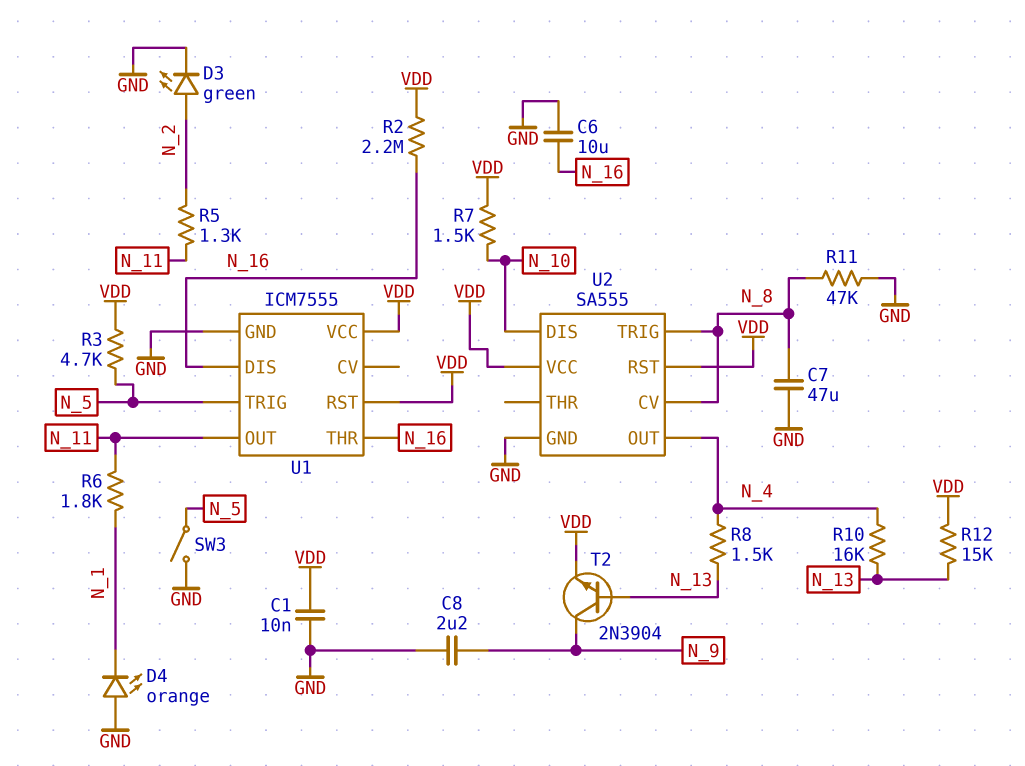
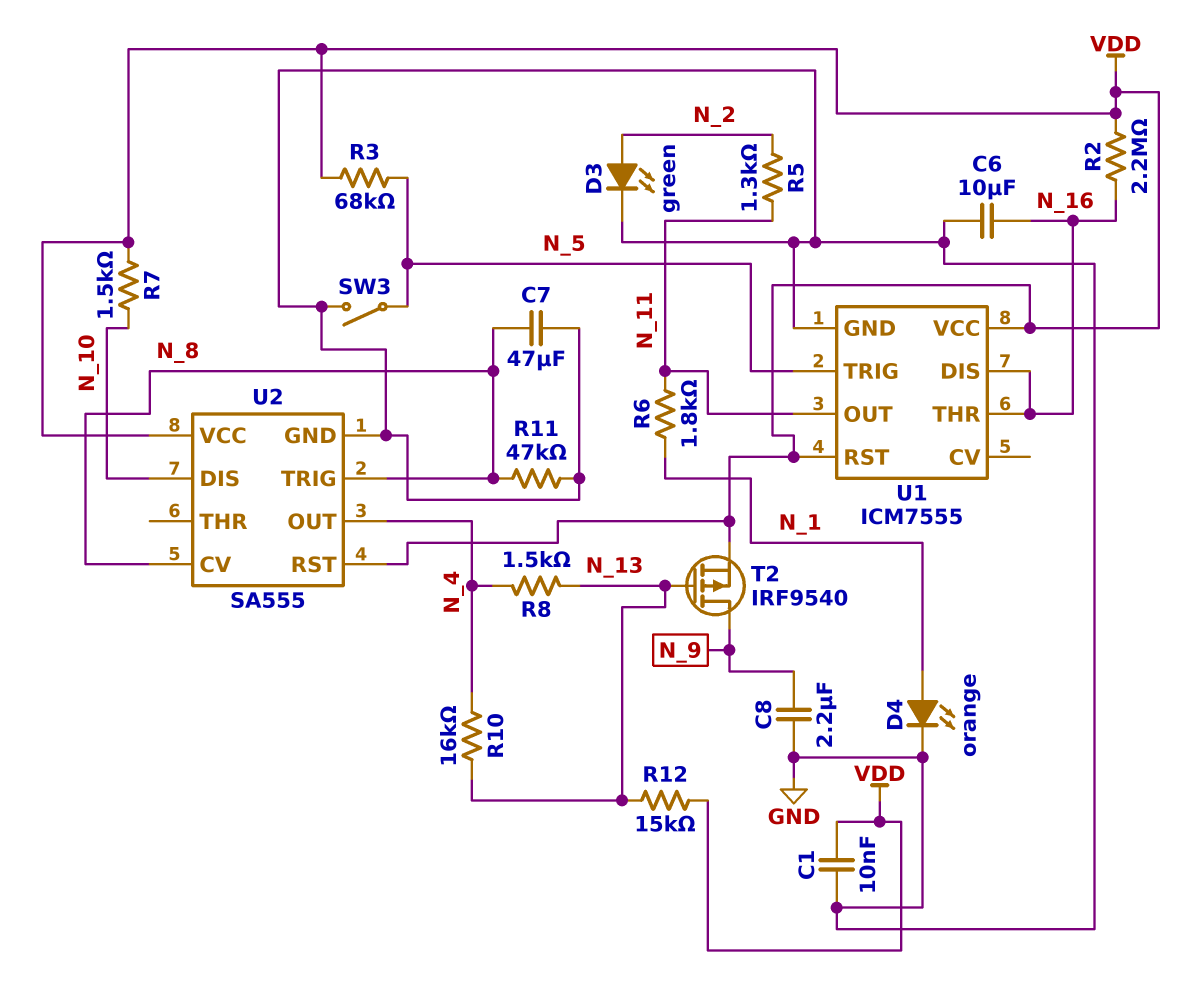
D4: LED orange (A GND, K N_1) -> LED orange (A N_1, K GND)
R3: 4.7k (N_5, VDD) -> 68k (N_5, VDD)
T2: NPN 2N3904 (B N_13, C N_9, E VDD) -> PMOS IRF9540 (G N_13, D N_9, S VDD)

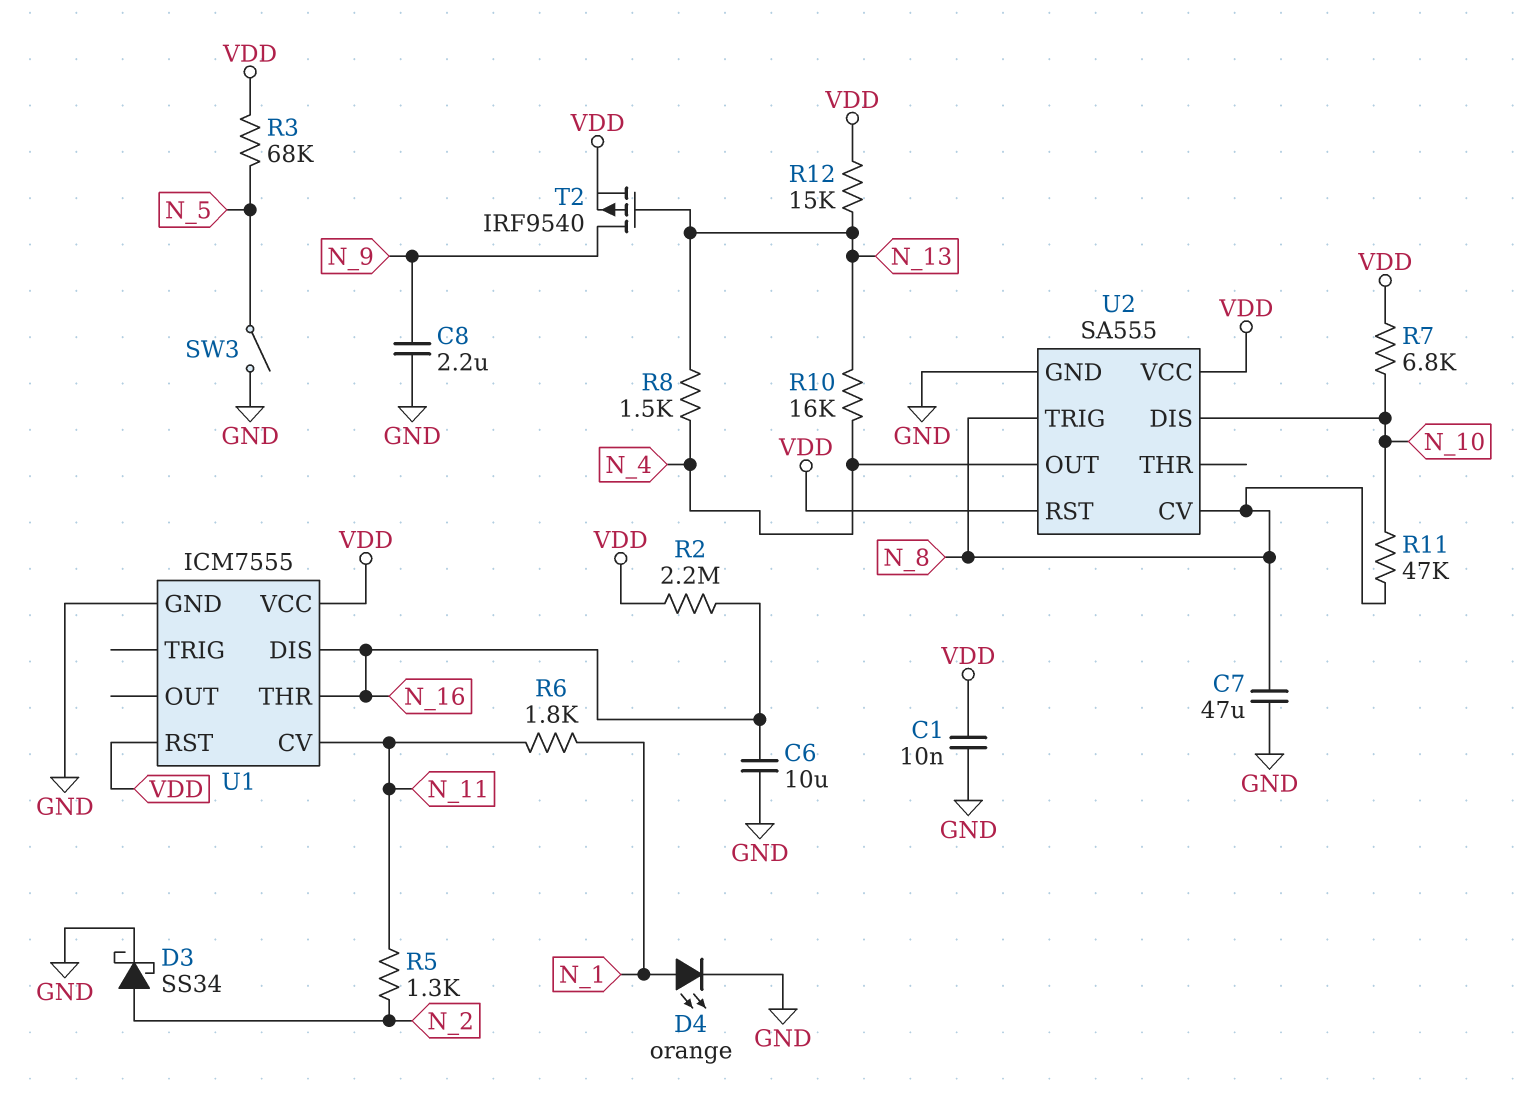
D3: LED green (A N_2, K GND) -> schottky SS34 (A N_2, K GND)
R7: 1.5k (N_10, VDD) -> 6.8k (N_10, VDD)
R11: 47k (GND, N_8) -> 47k (N_8, N_10)
U1 pin CV: none -> N_11
U1 pin OUT: N_11 -> none
U1 pin TRIG: N_5 -> none

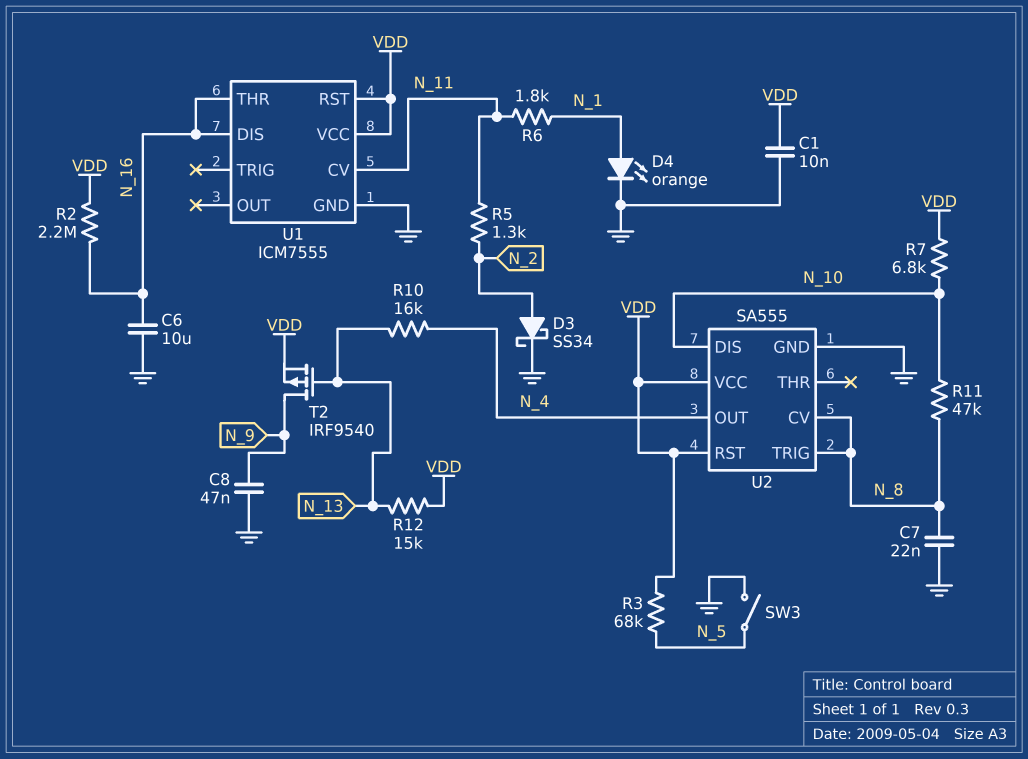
C7: 47uF (GND, N_8) -> 22nF (GND, N_8)
C8: 2.2uF (GND, N_9) -> 47nF (GND, N_9)
R8: 1.5k (N_4, N_13) -> none

